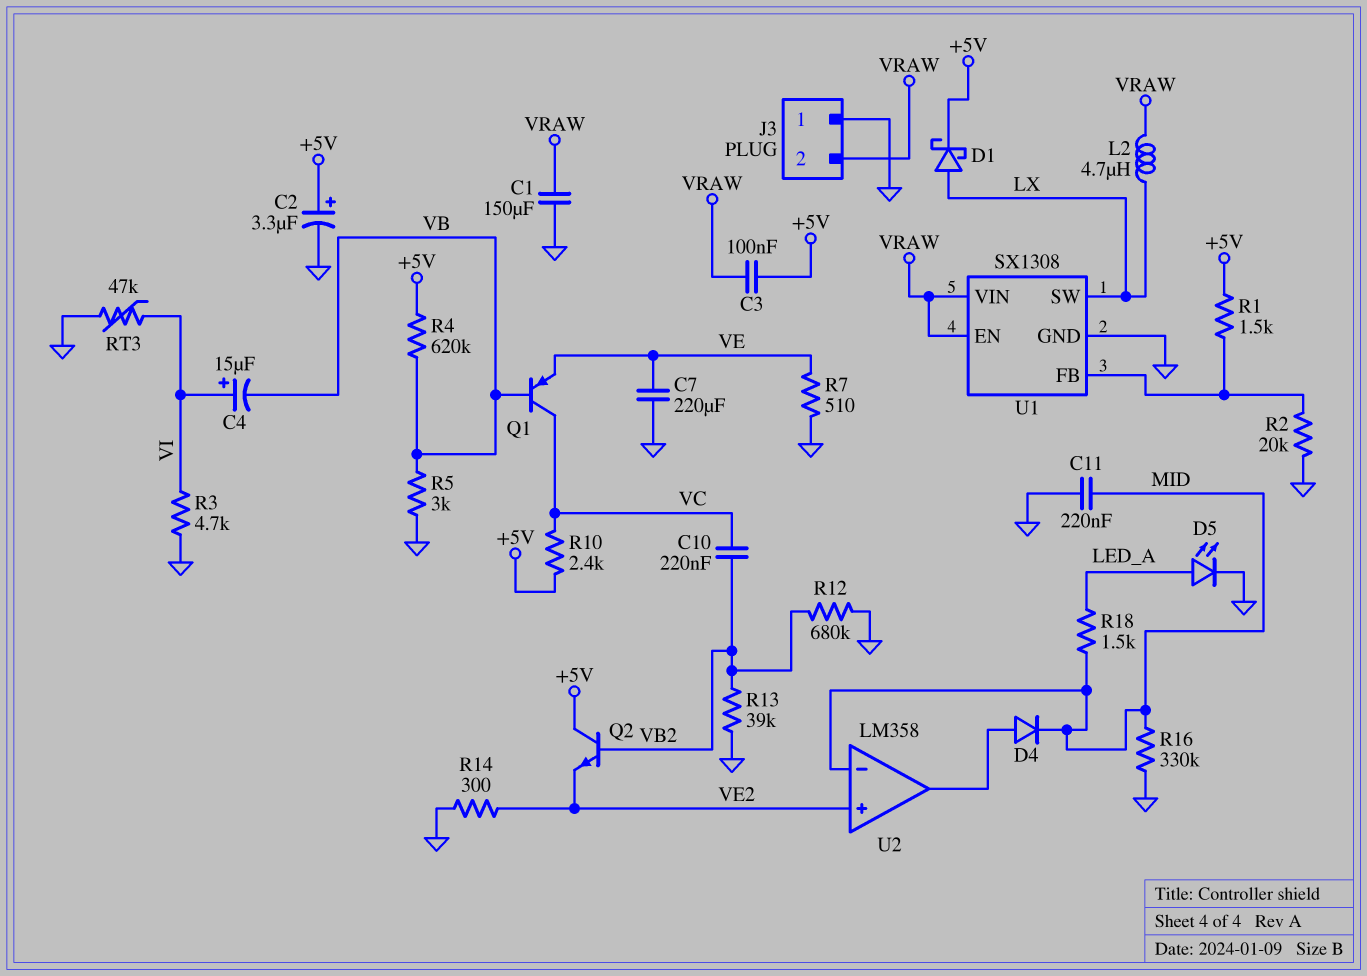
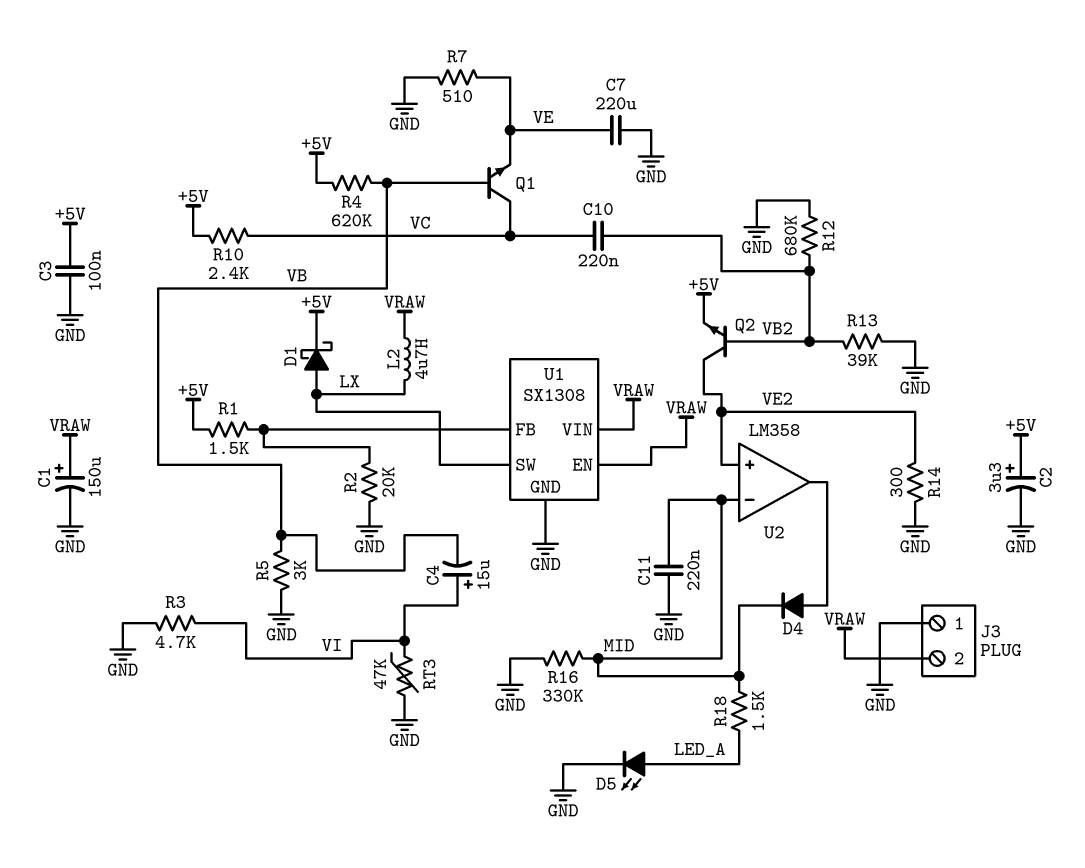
C1: 150uF (GND, VRAW) -> 150uF (plus VRAW, minus GND)
C3: 100nF (+5V, VRAW) -> 100nF (+5V, GND)
Q1: PNP (B VB, C VC, E VE) -> NPN (B VB, C VC, E VE)
Q2: NPN (B VB2, C +5V, E VE2) -> NPN (B VB2, C VE2, E +5V)

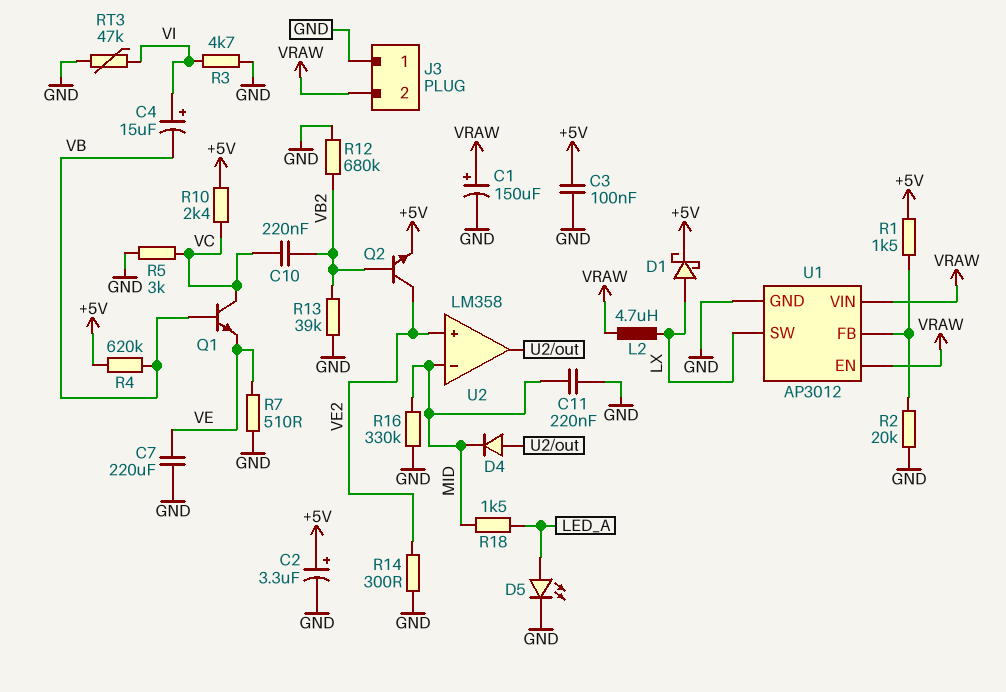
R5: 3k (GND, VB) -> 3k (GND, VC)
U1: SX1308 -> AP3012

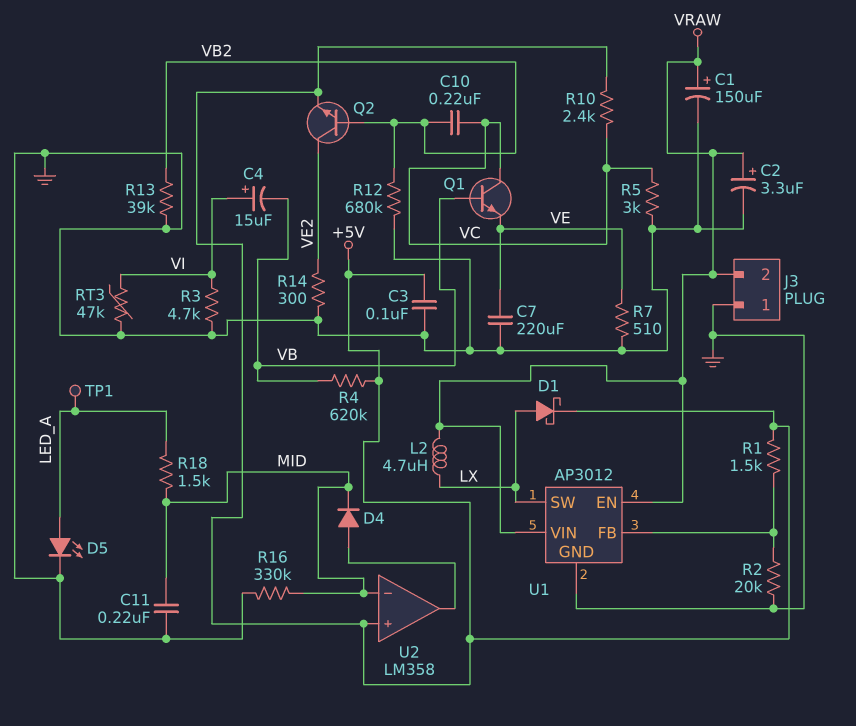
C2: 3.3uF (plus +5V, minus GND) -> 3.3uF (plus VRAW, minus GND)
TP1: none -> test point (LED_A)
U2 pin in+: VE2 -> +5V

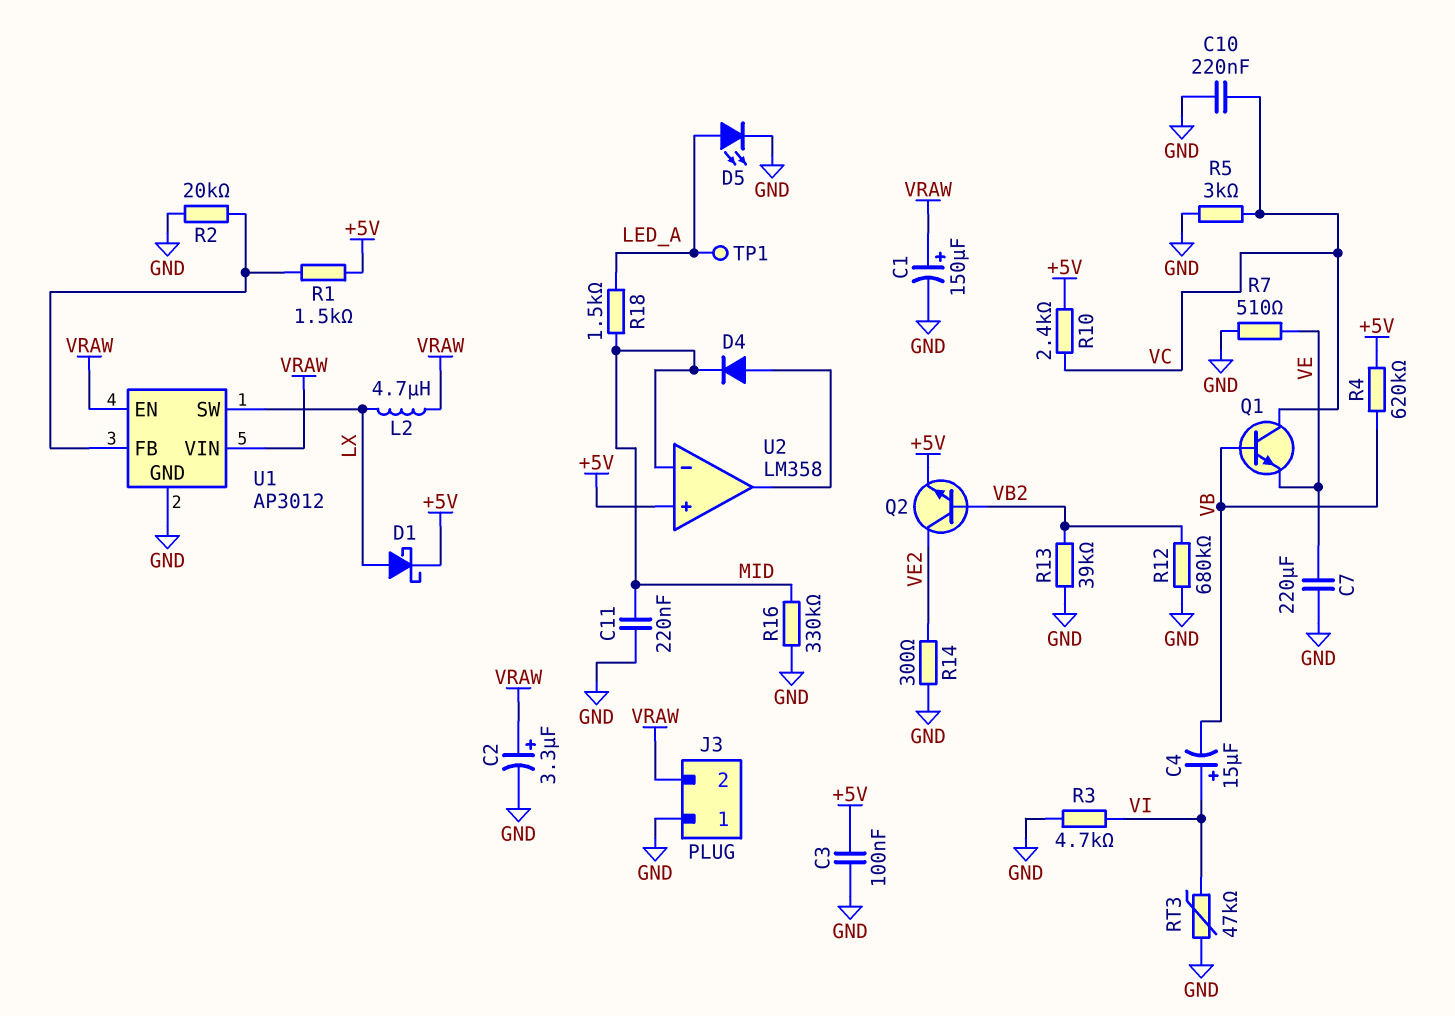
C10: 220nF (VB2, VC) -> 220nF (GND, VC)

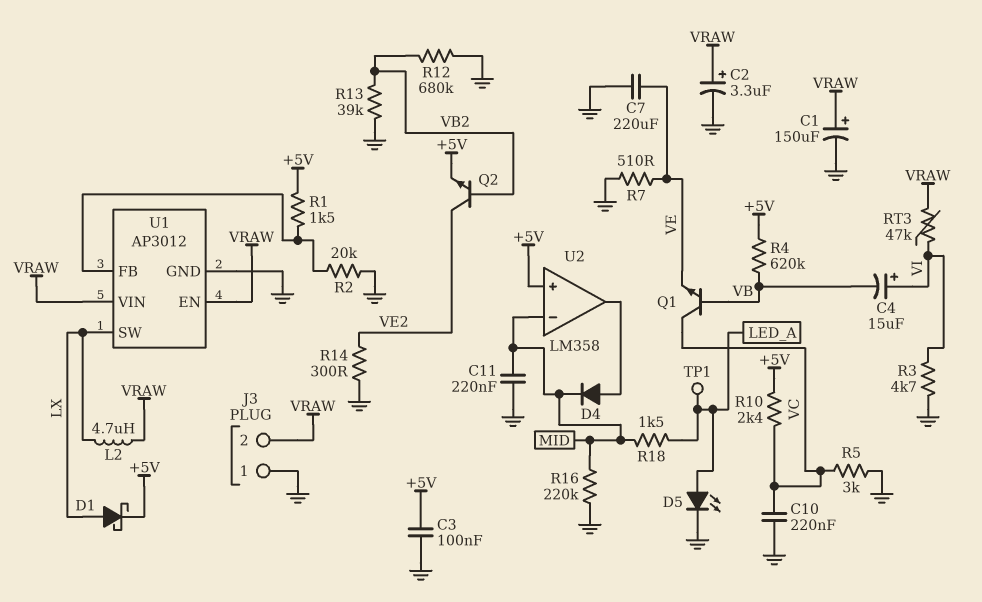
R16: 330k (GND, MID) -> 220k (GND, MID)
RT3: 47k (GND, VI) -> 47k (VI, VRAW)

